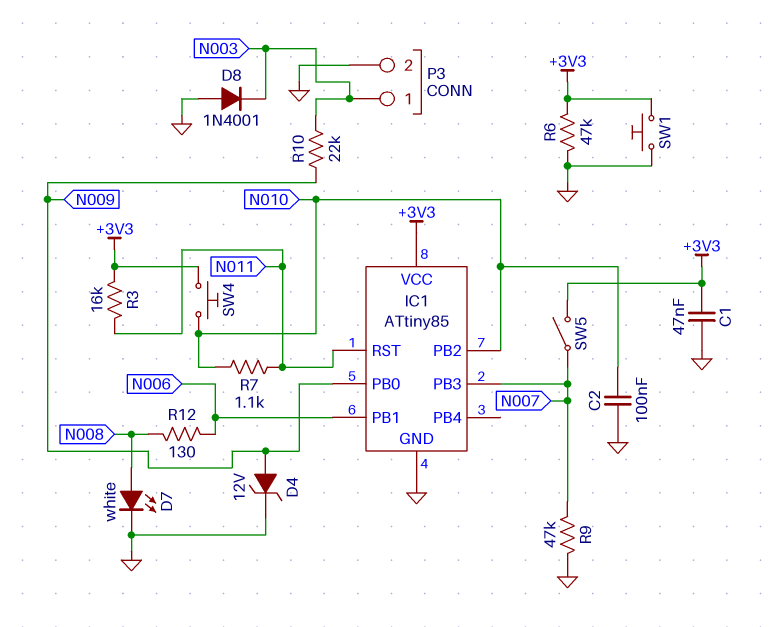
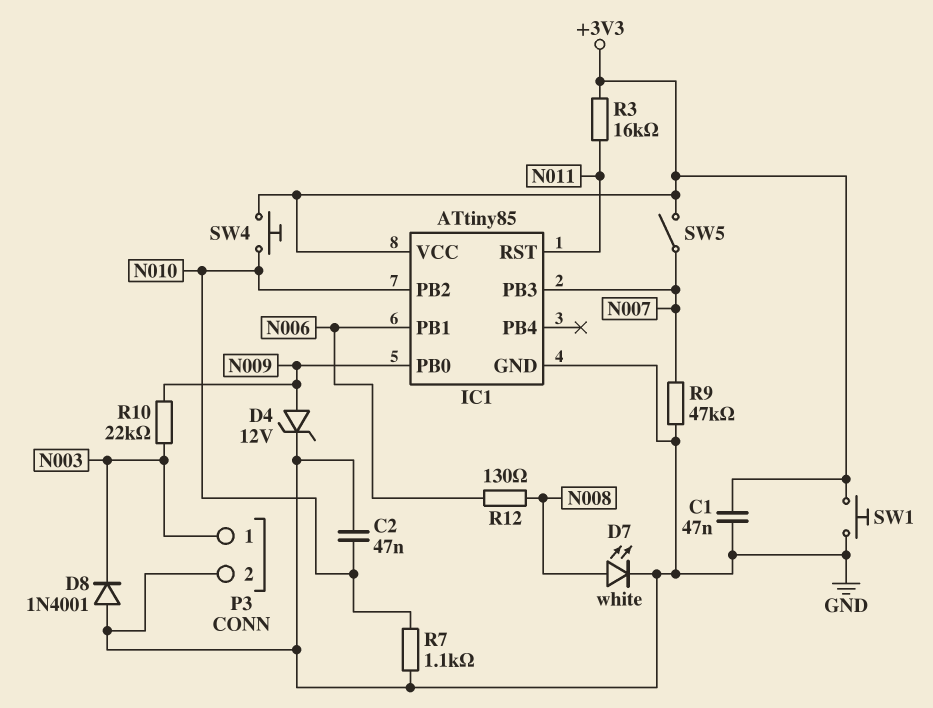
C2: 100nF (GND, N010) -> 47nF (GND, N010)
R6: 47k (+3V3, GND) -> none
R7: 1.1k (N010, N011) -> 1.1k (GND, N010)

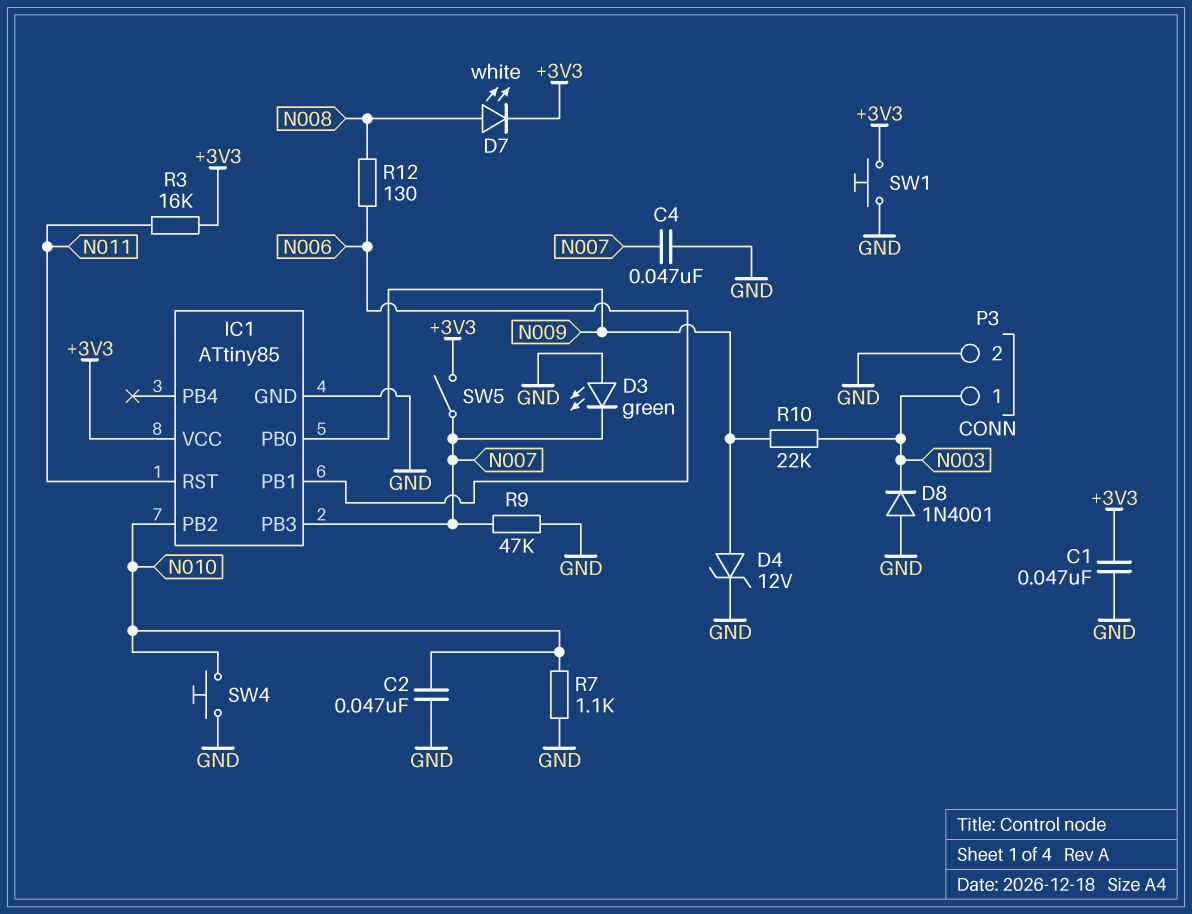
C4: none -> 47nF (GND, N007)
D3: none -> LED green (A GND, K N007)
D7: LED white (A N008, K GND) -> LED white (A N008, K +3V3)
SW4: button (+3V3, N010) -> button (GND, N010)

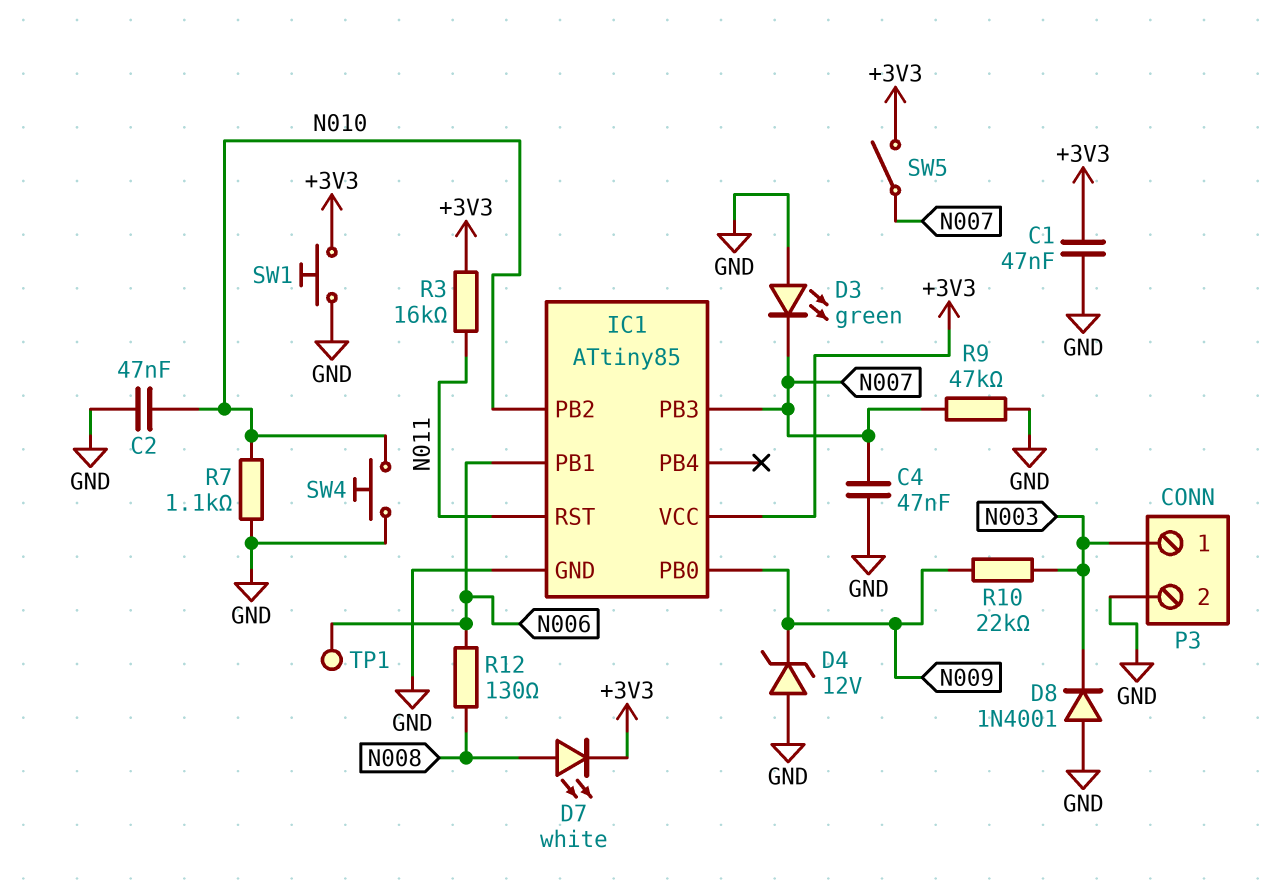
D4: zener 12V (A N009, K GND) -> zener 12V (A GND, K N009)
TP1: none -> test point (N006)

